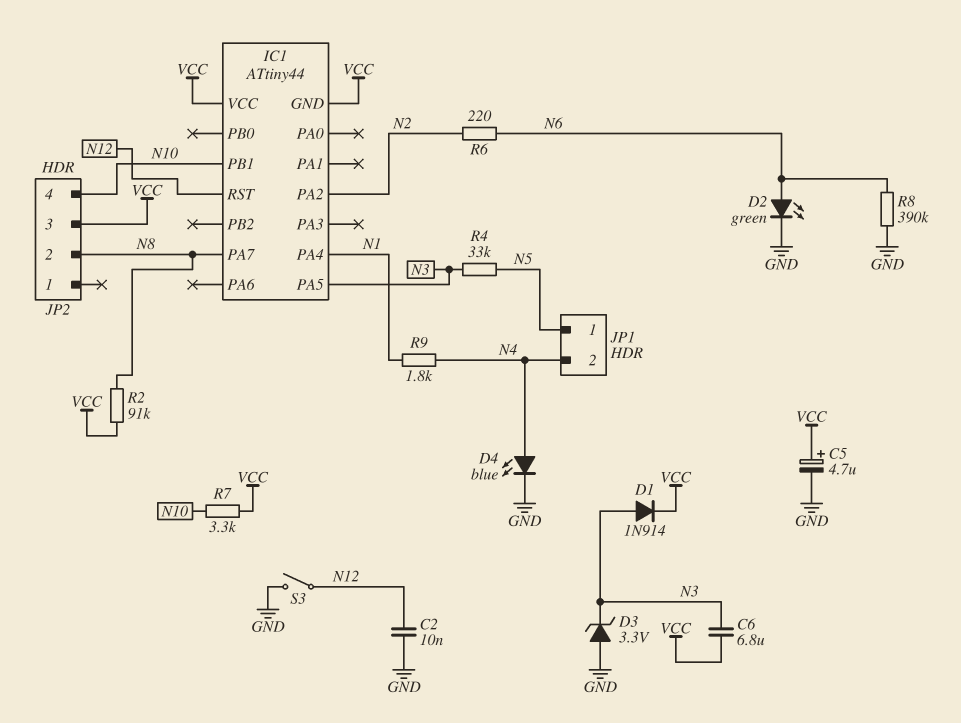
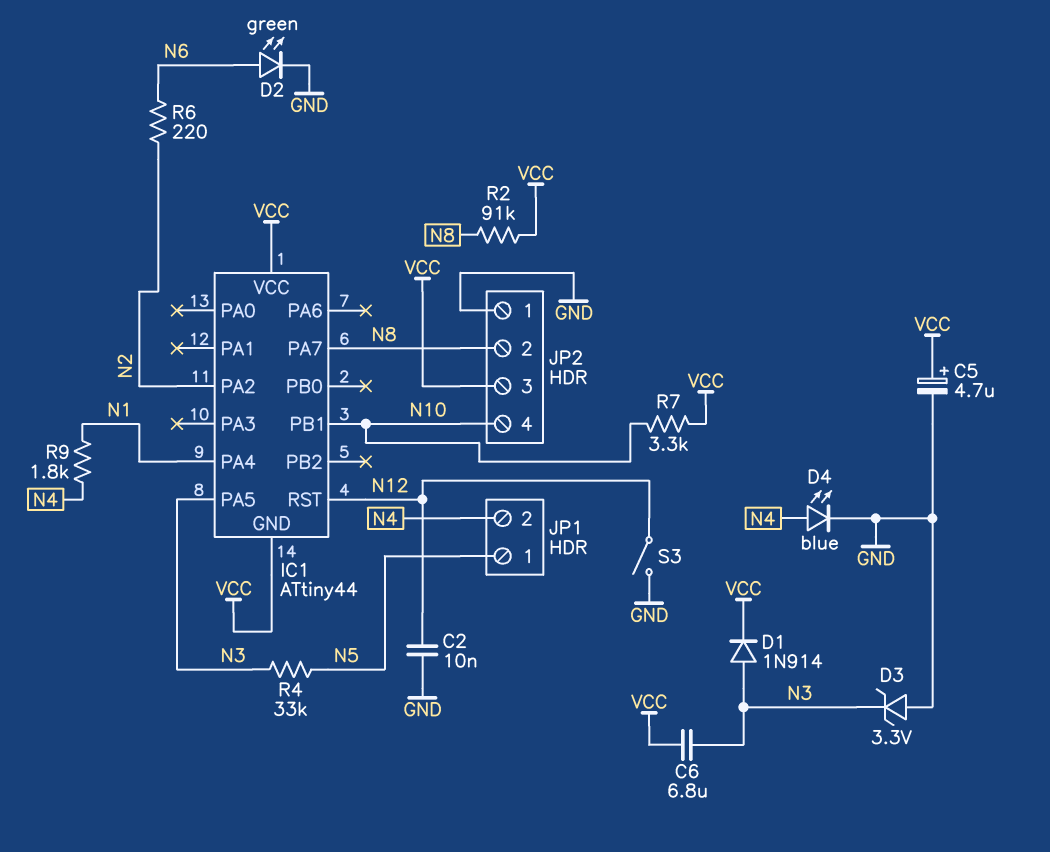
JP2 pin 1: none -> GND
R8: 390k (GND, N6) -> none

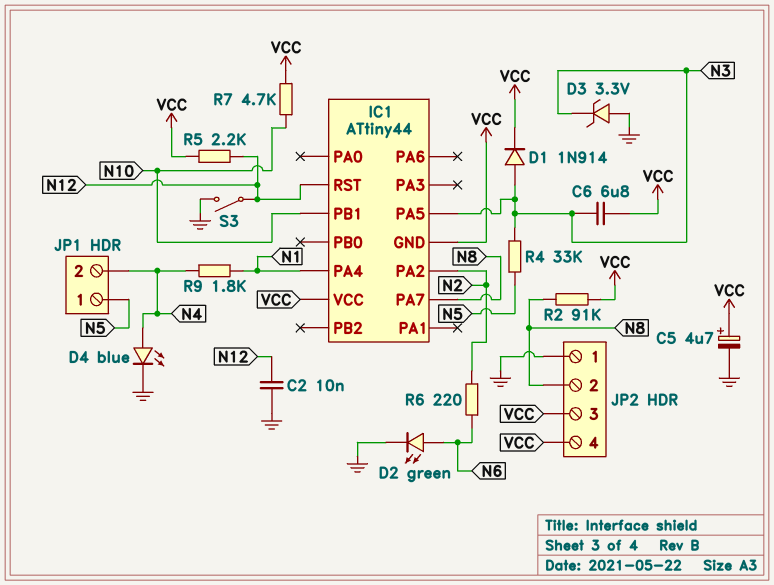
JP2 pin 4: N10 -> VCC
R5: none -> 2.2k (N12, VCC)
R7: 3.3k (N10, VCC) -> 4.7k (N10, VCC)

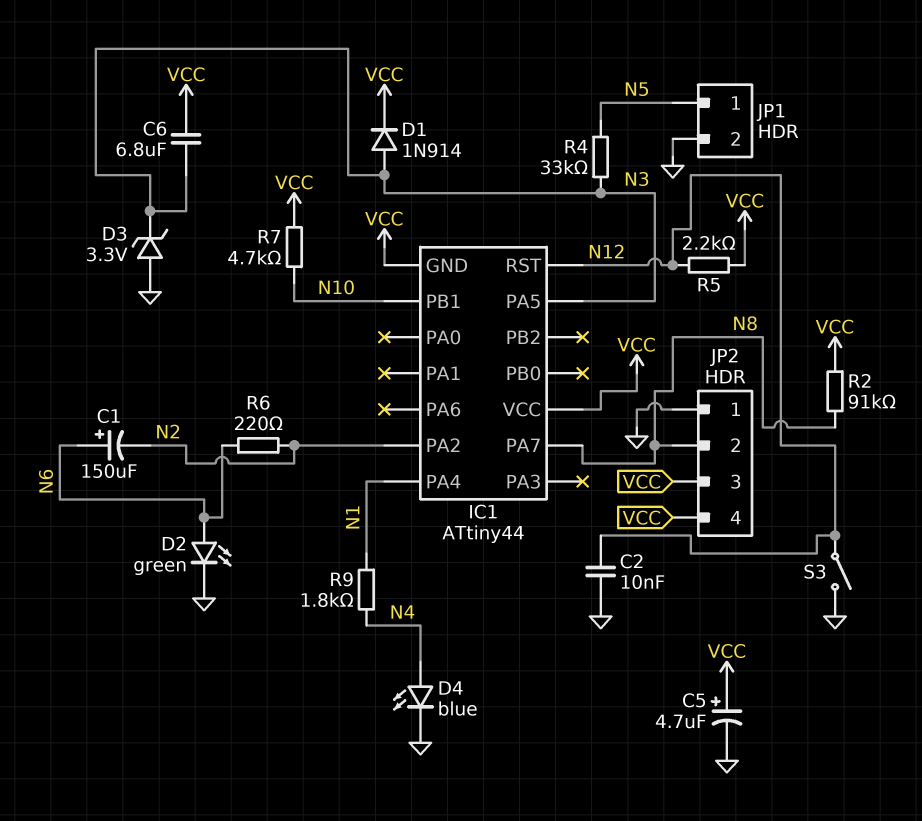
C1: none -> 150uF (plus N6, minus N2)
JP1 pin 2: N4 -> GND

